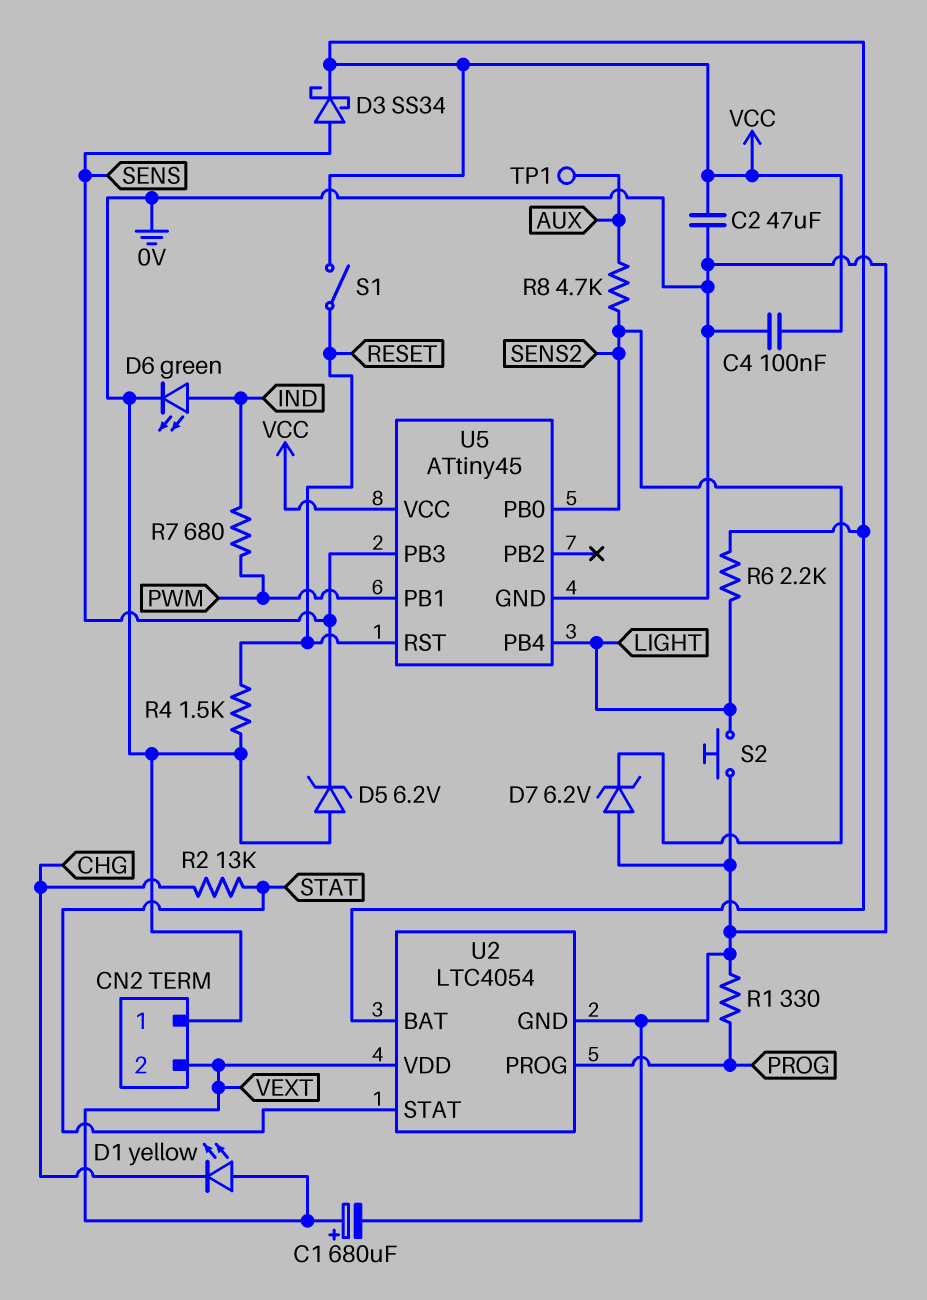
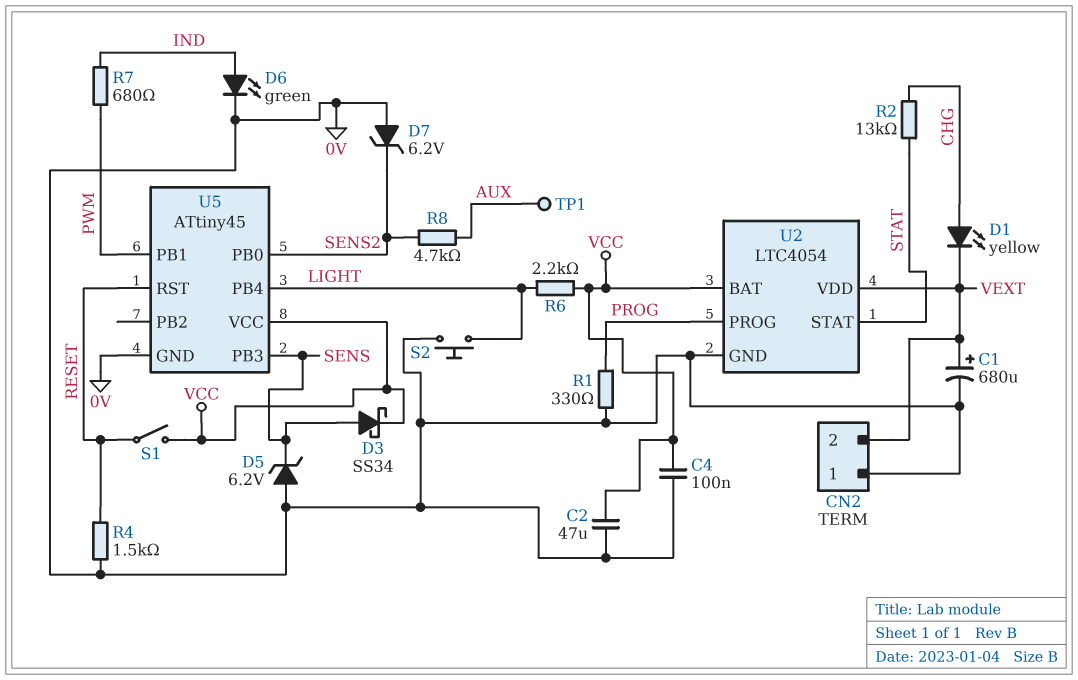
D1: LED yellow (A VEXT, K CHG) -> LED yellow (A CHG, K VEXT)

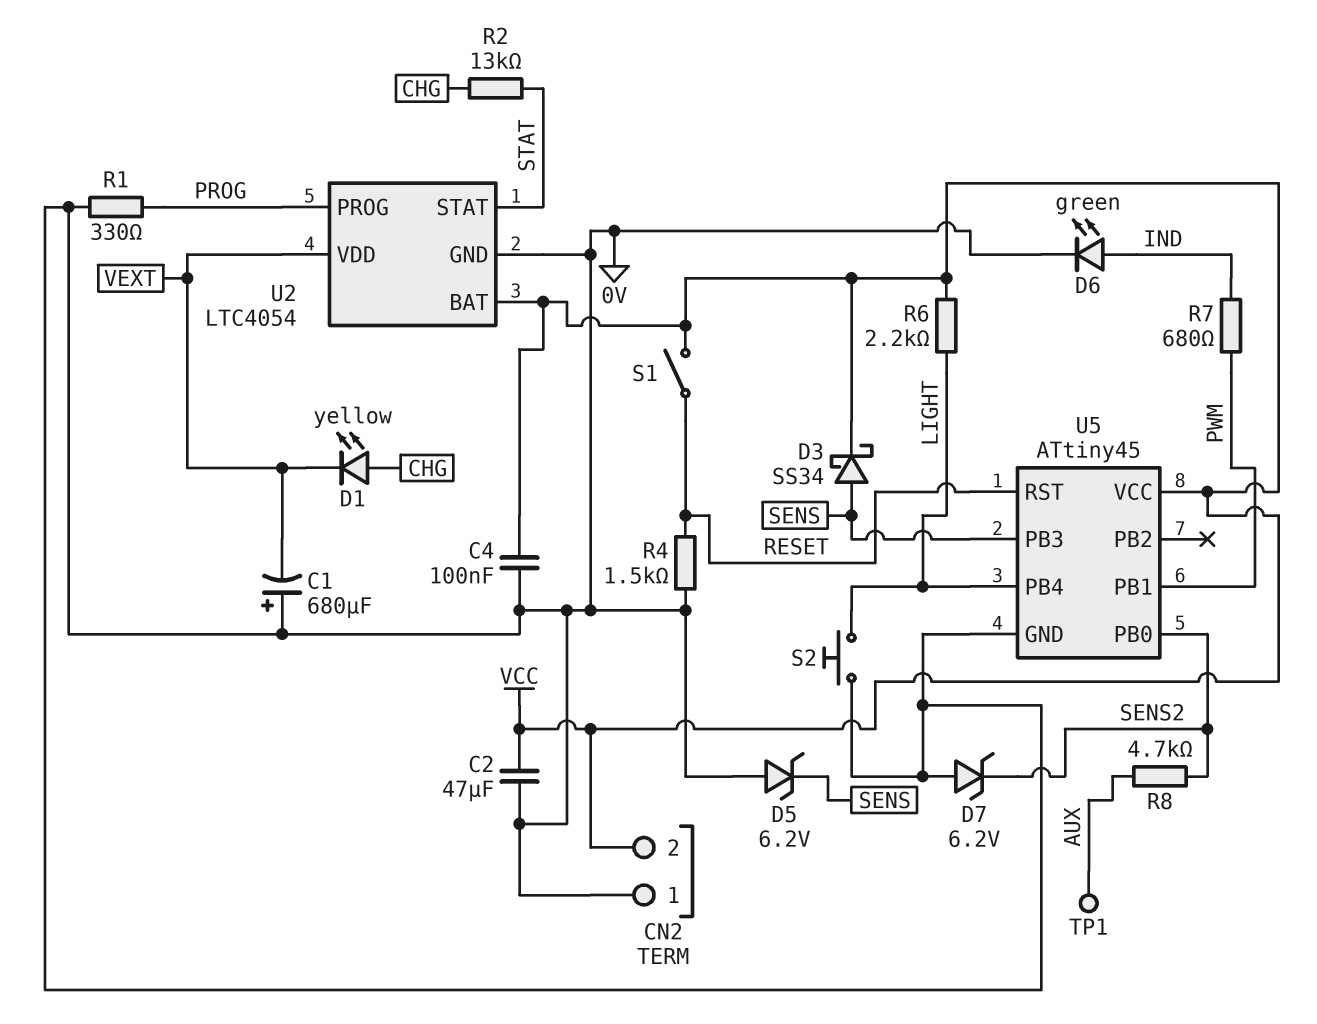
C1: 680uF (plus VEXT, minus 0V) -> 680uF (plus 0V, minus VEXT)
CN2 pin 2: VEXT -> VCC

